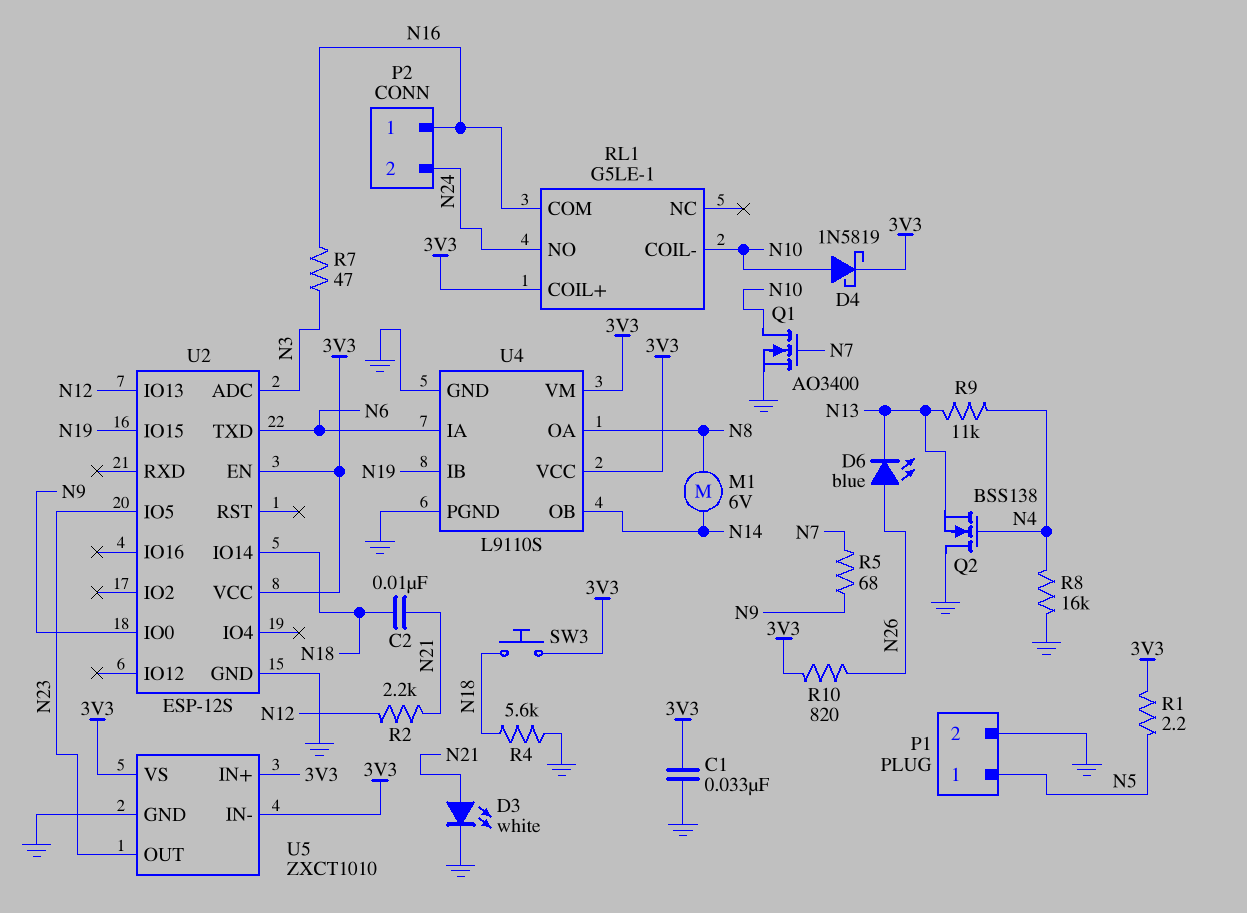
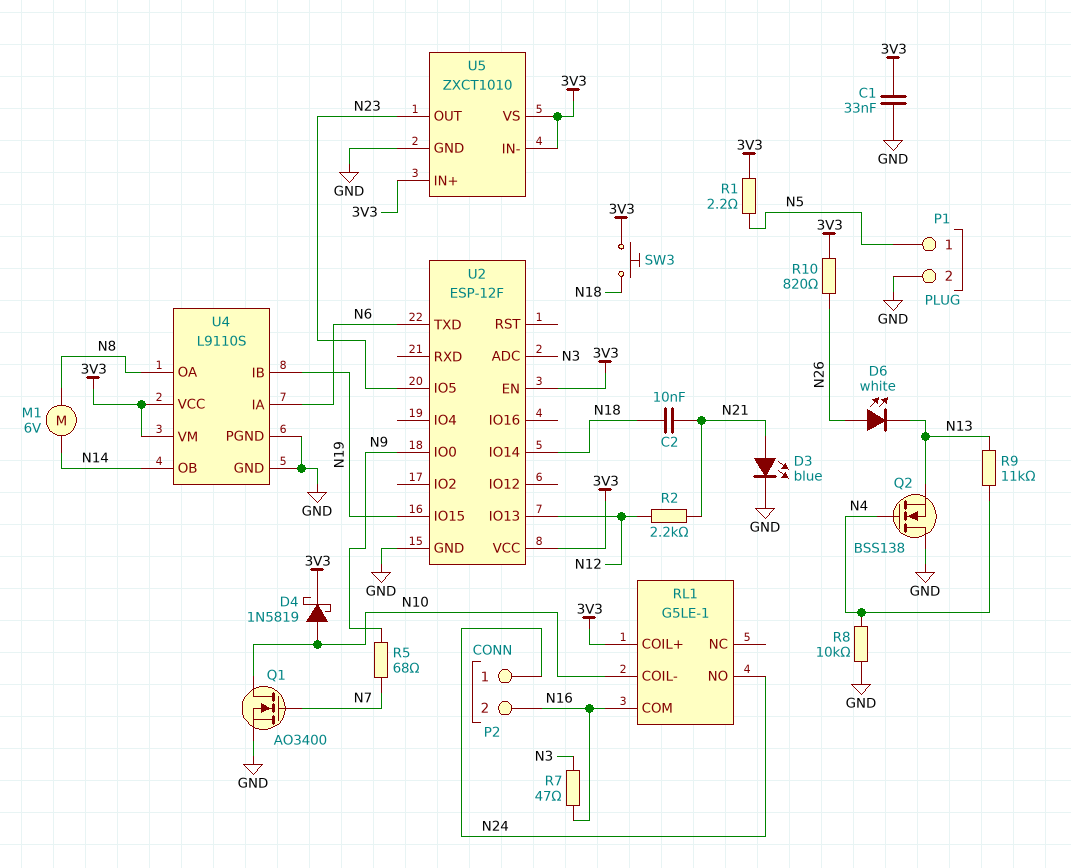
D3: LED white (A N21, K GND) -> LED blue (A N21, K GND)
D6: LED blue (A N26, K N13) -> LED white (A N26, K N13)
P2 pin 1: N16 -> N24
P2 pin 2: N24 -> N16
R4: 5.6k (GND, N18) -> none
R8: 16k (GND, N4) -> 10k (GND, N4)
U2: ESP-12S -> ESP-12F

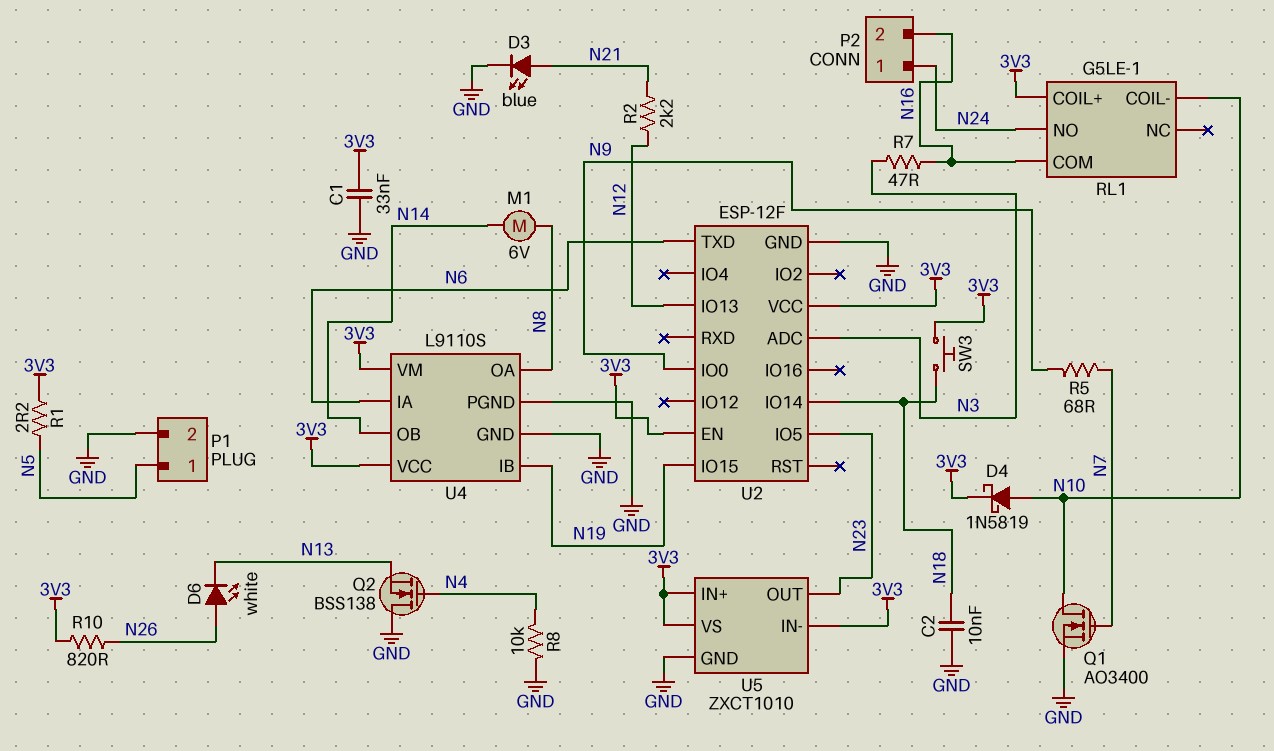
C2: 10nF (N18, N21) -> 10nF (GND, N18)
R9: 11k (N4, N13) -> none

